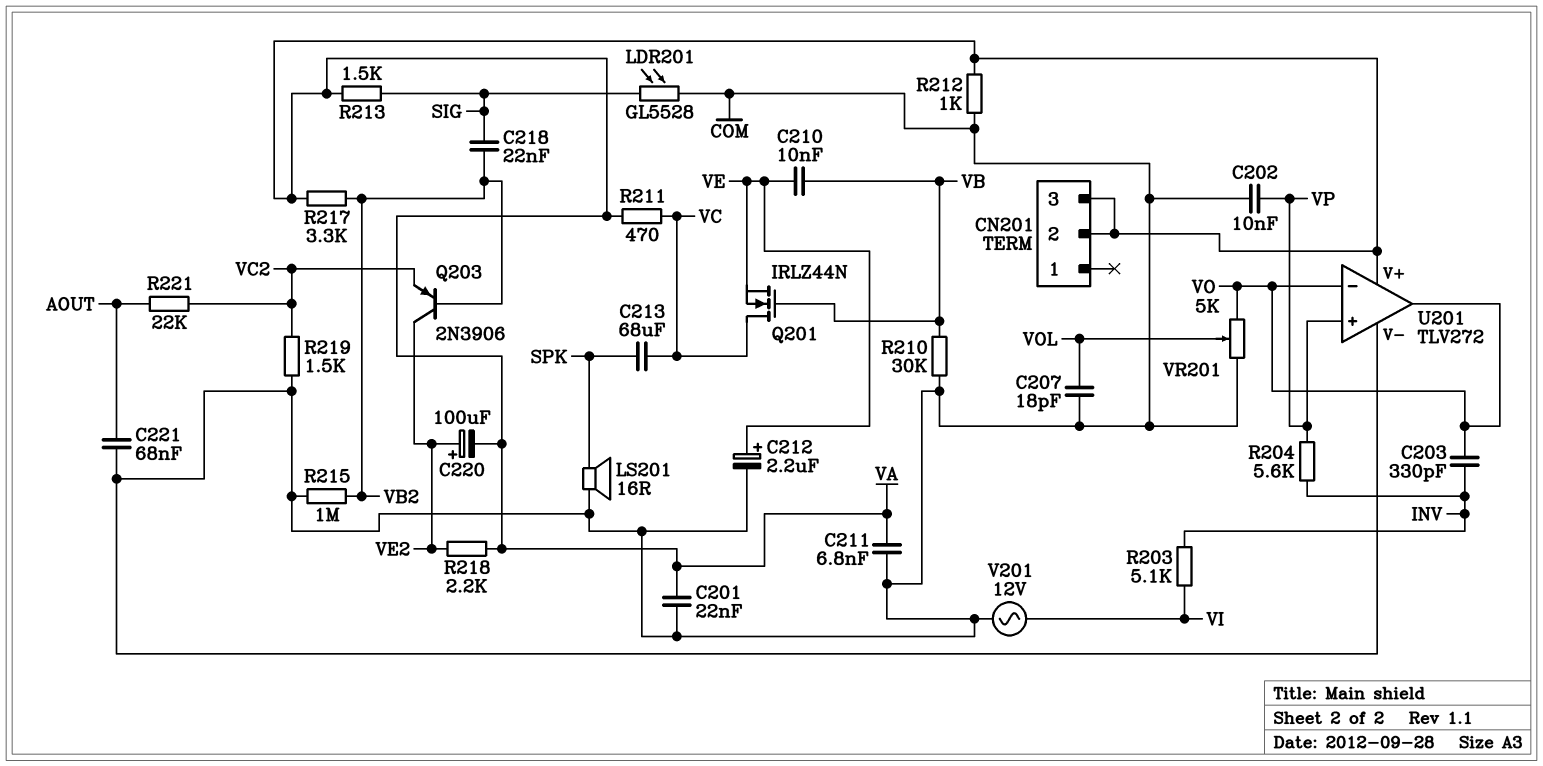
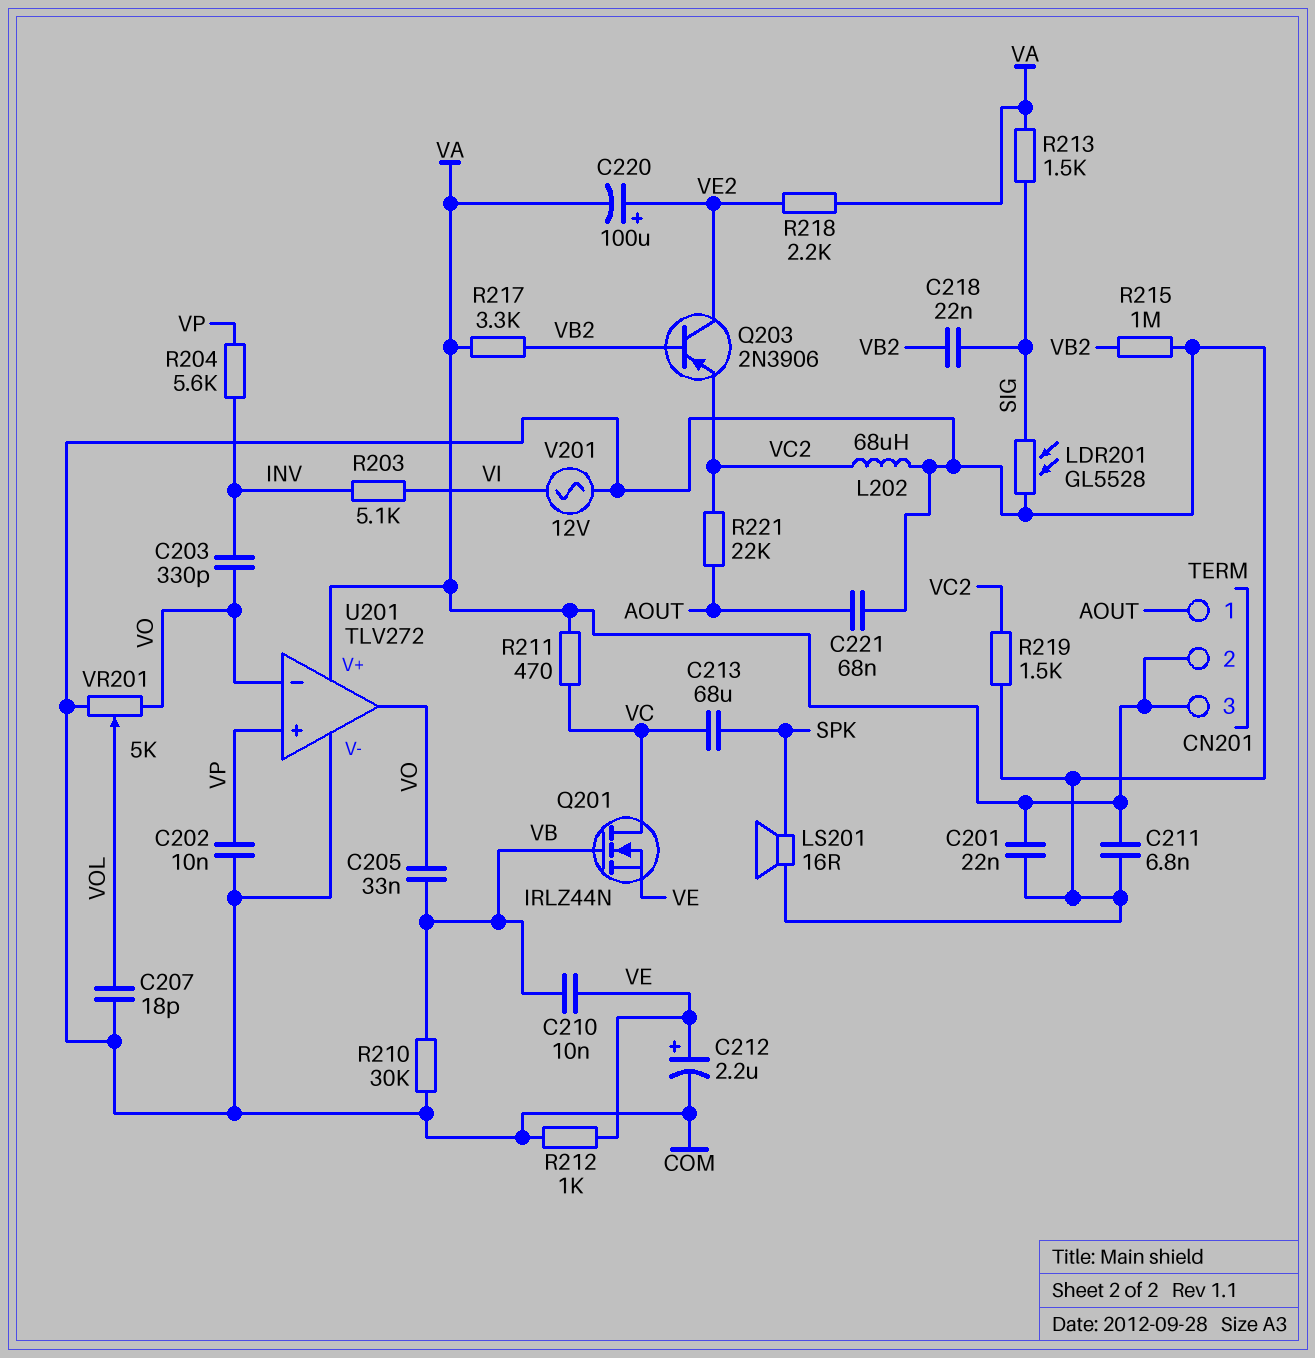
C205: none -> 33nF (VB, VO)
CN201 pin 1: none -> AOUT
L202: none -> 68uH (COM, VC2)
R212: 1k (COM, VA) -> 1k (COM, VE)

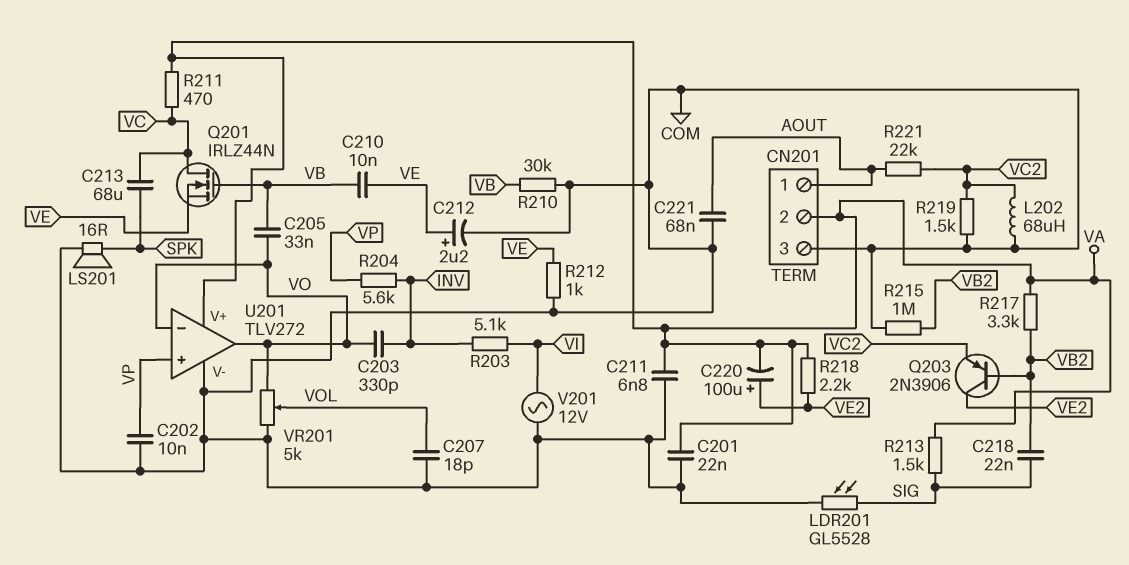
CN201 pin 3: VA -> COM

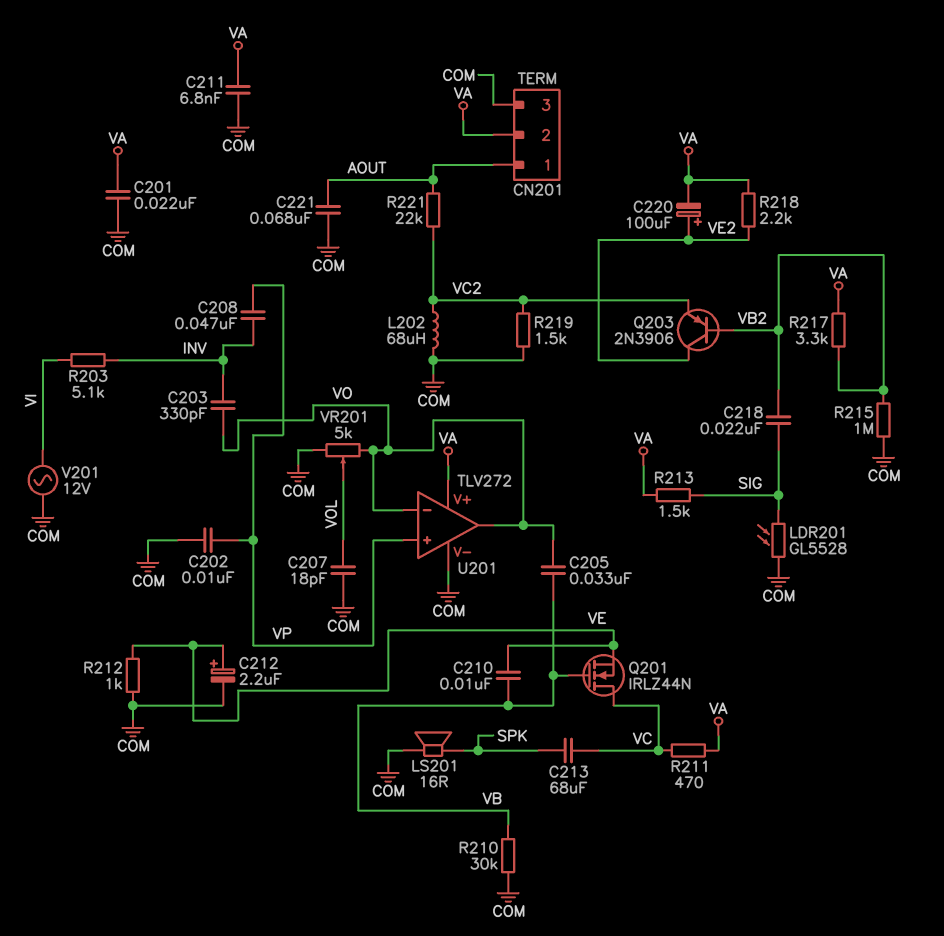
C208: none -> 47nF (INV, VP)
R204: 5.6k (INV, VP) -> none

